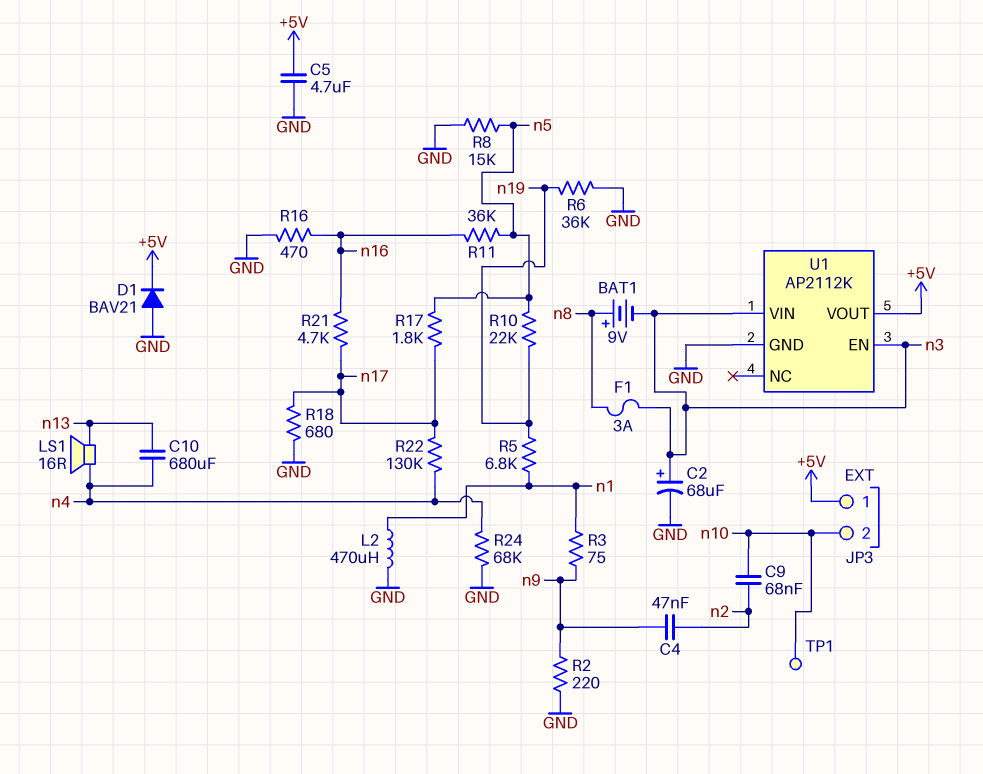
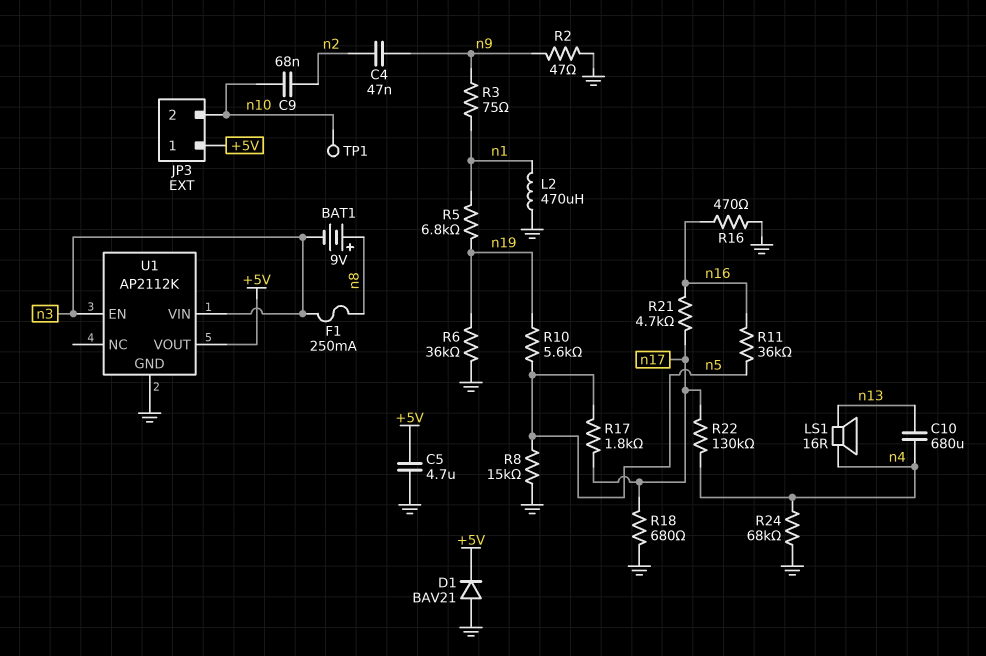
C2: 68uF (plus n3, minus GND) -> none
F1: 3A (n3, n8) -> 250mA (n3, n8)
R2: 220 (GND, n9) -> 47 (GND, n9)
R10: 22k (n5, n19) -> 5.6k (n5, n19)

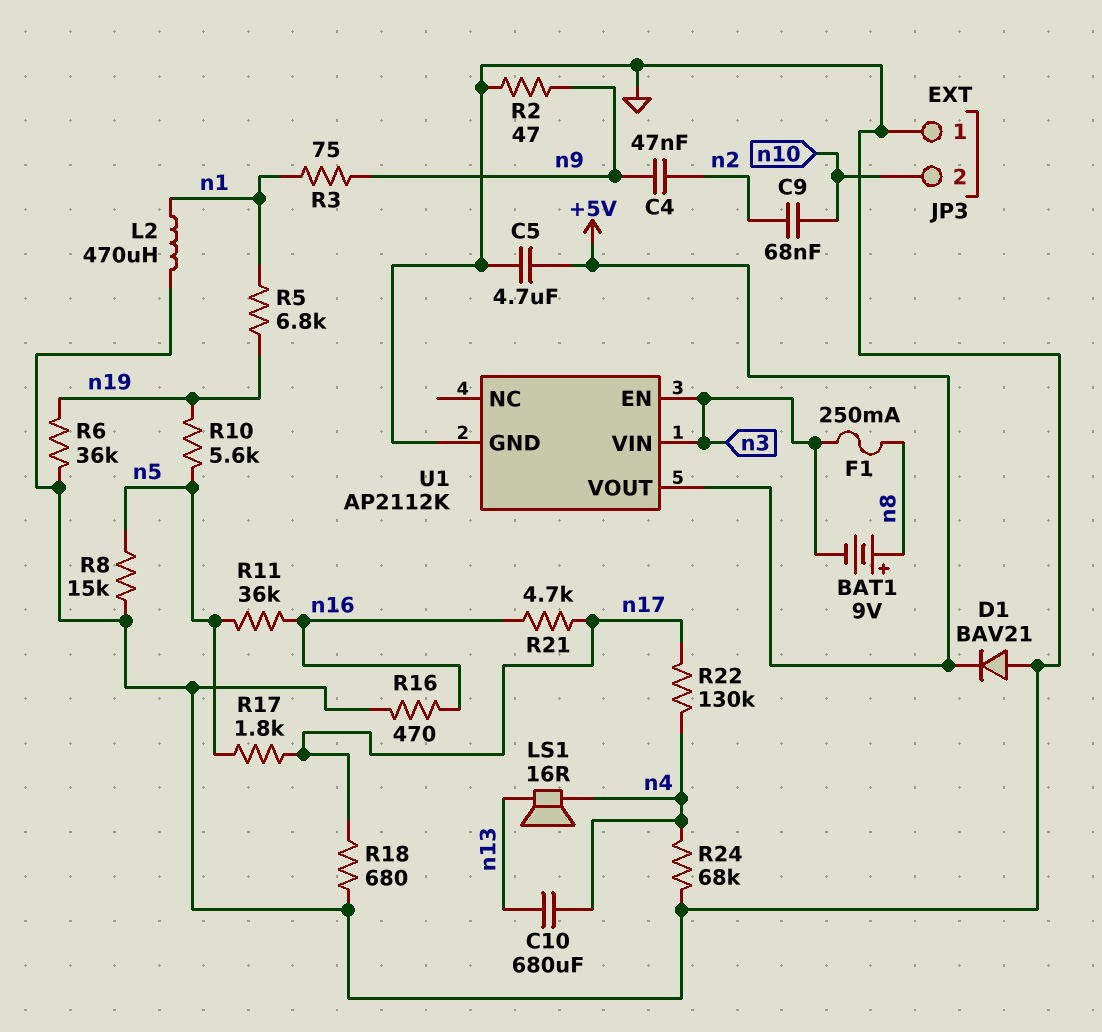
JP3 pin 1: +5V -> GND
TP1: test point (n10) -> none

